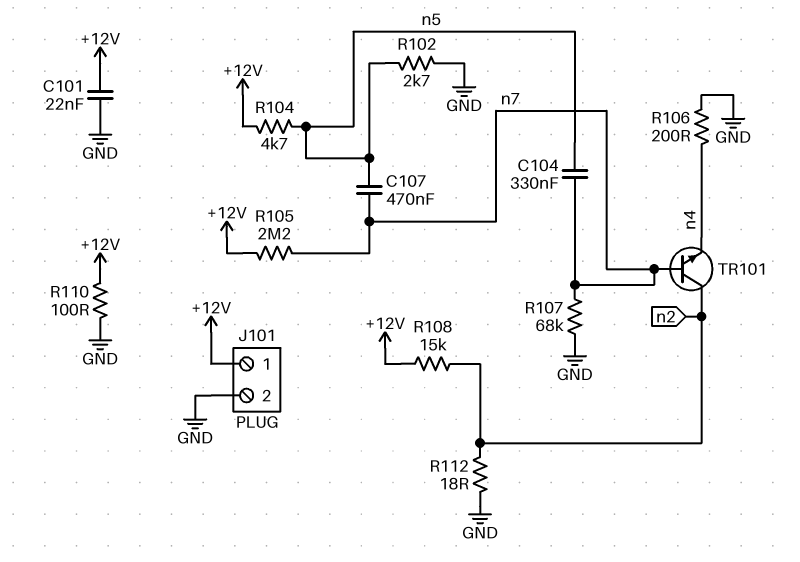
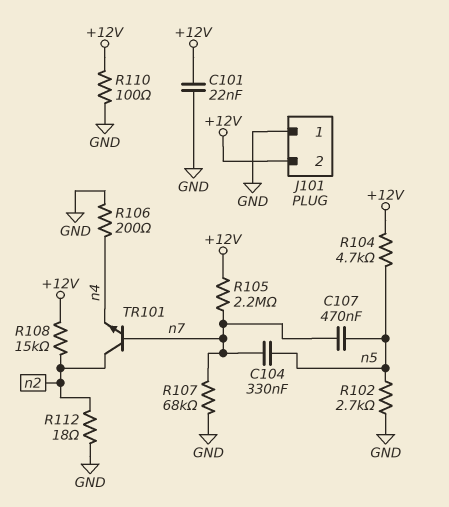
J101 pin 1: +12V -> GND
J101 pin 2: GND -> +12V

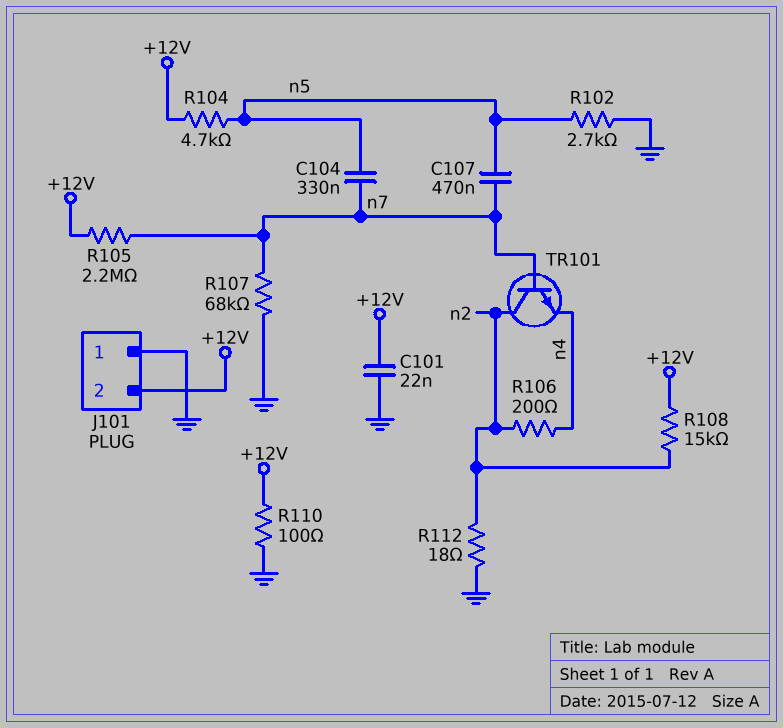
R106: 200 (GND, n4) -> 200 (n2, n4)

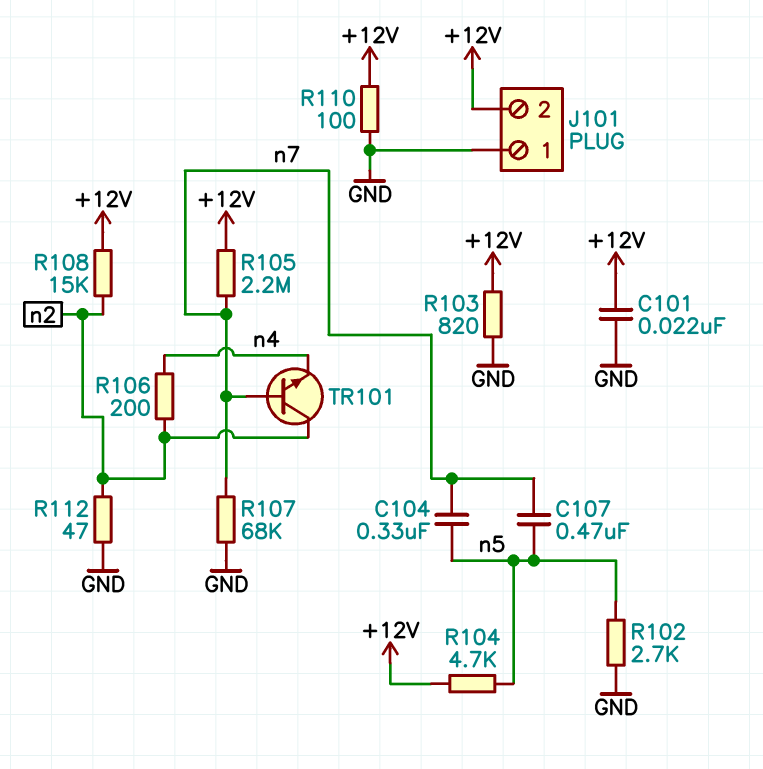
R103: none -> 820 (+12V, GND)
R112: 18 (GND, n2) -> 47 (GND, n2)

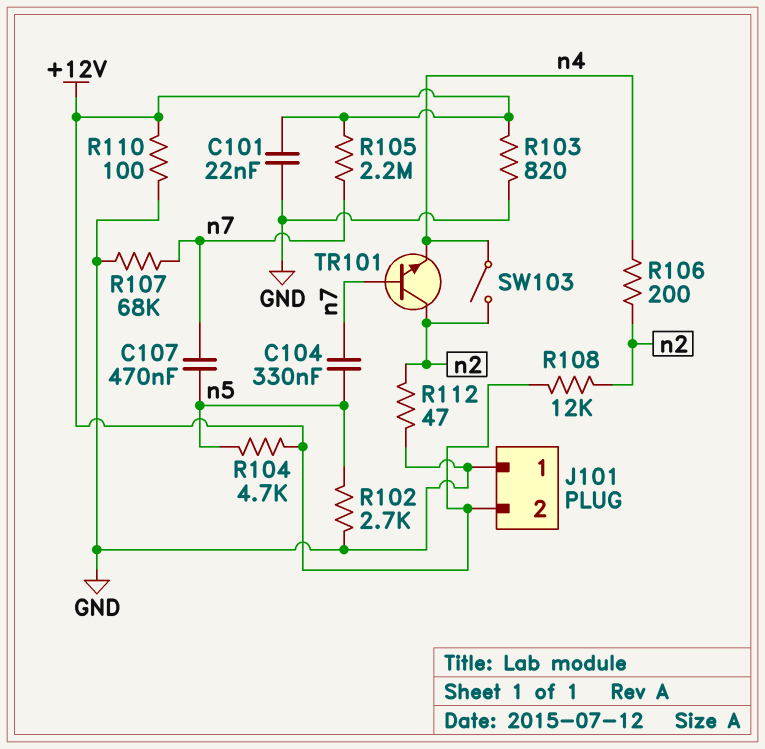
R108: 15k (+12V, n2) -> 12k (+12V, n2)
SW103: none -> switch (n2, n4)

